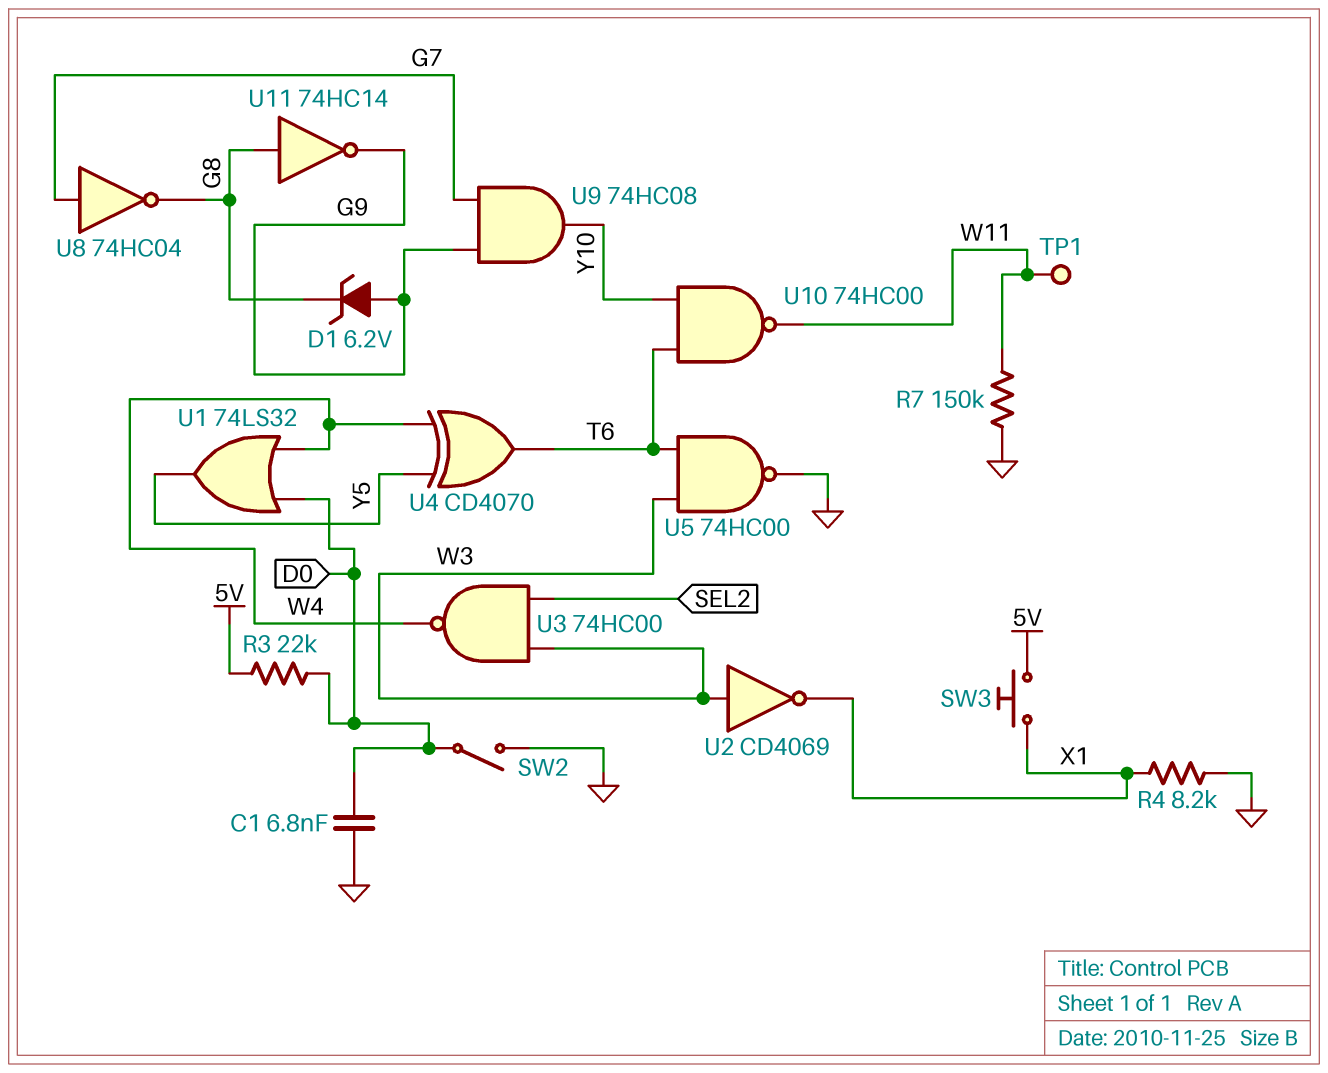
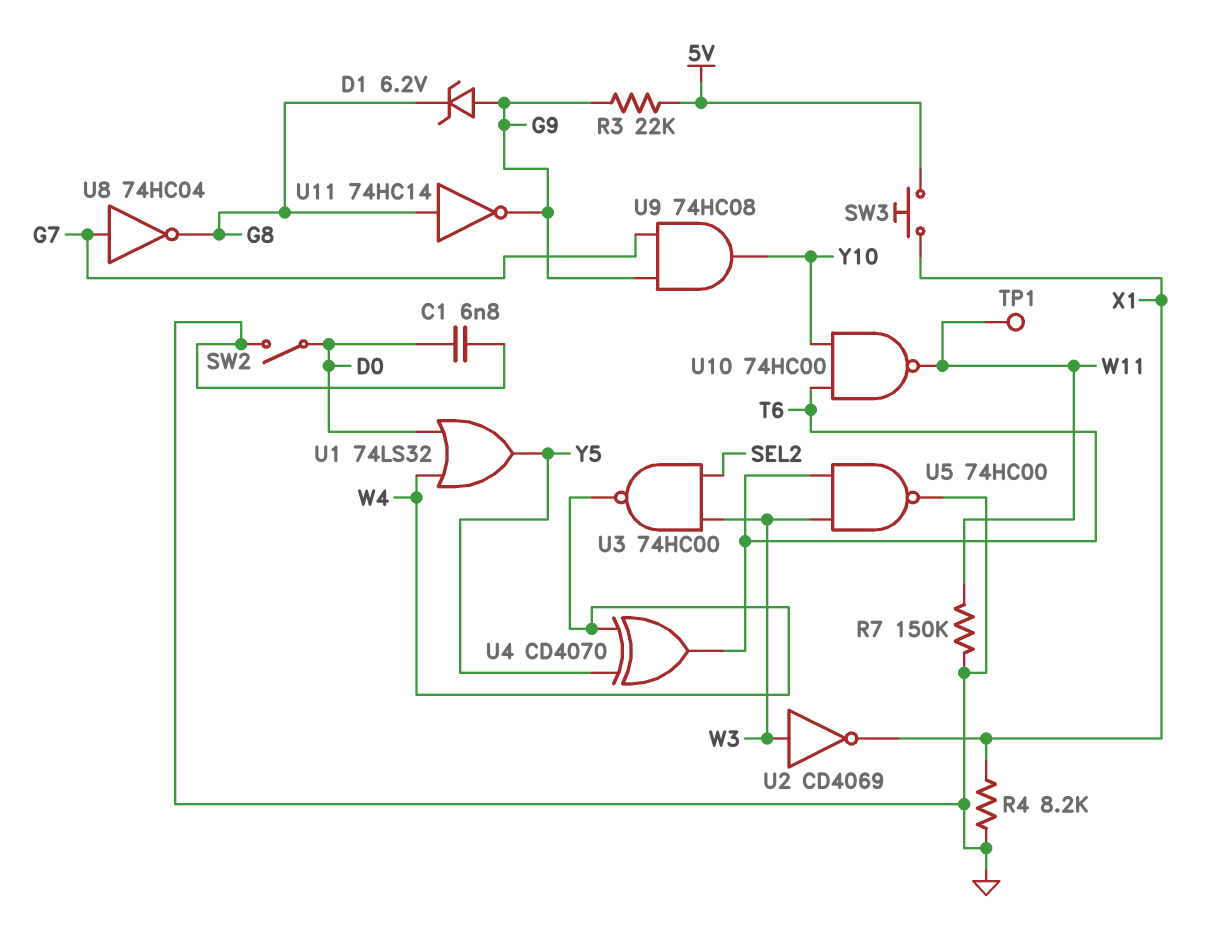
R3: 22k (5V, D0) -> 22k (5V, G9)

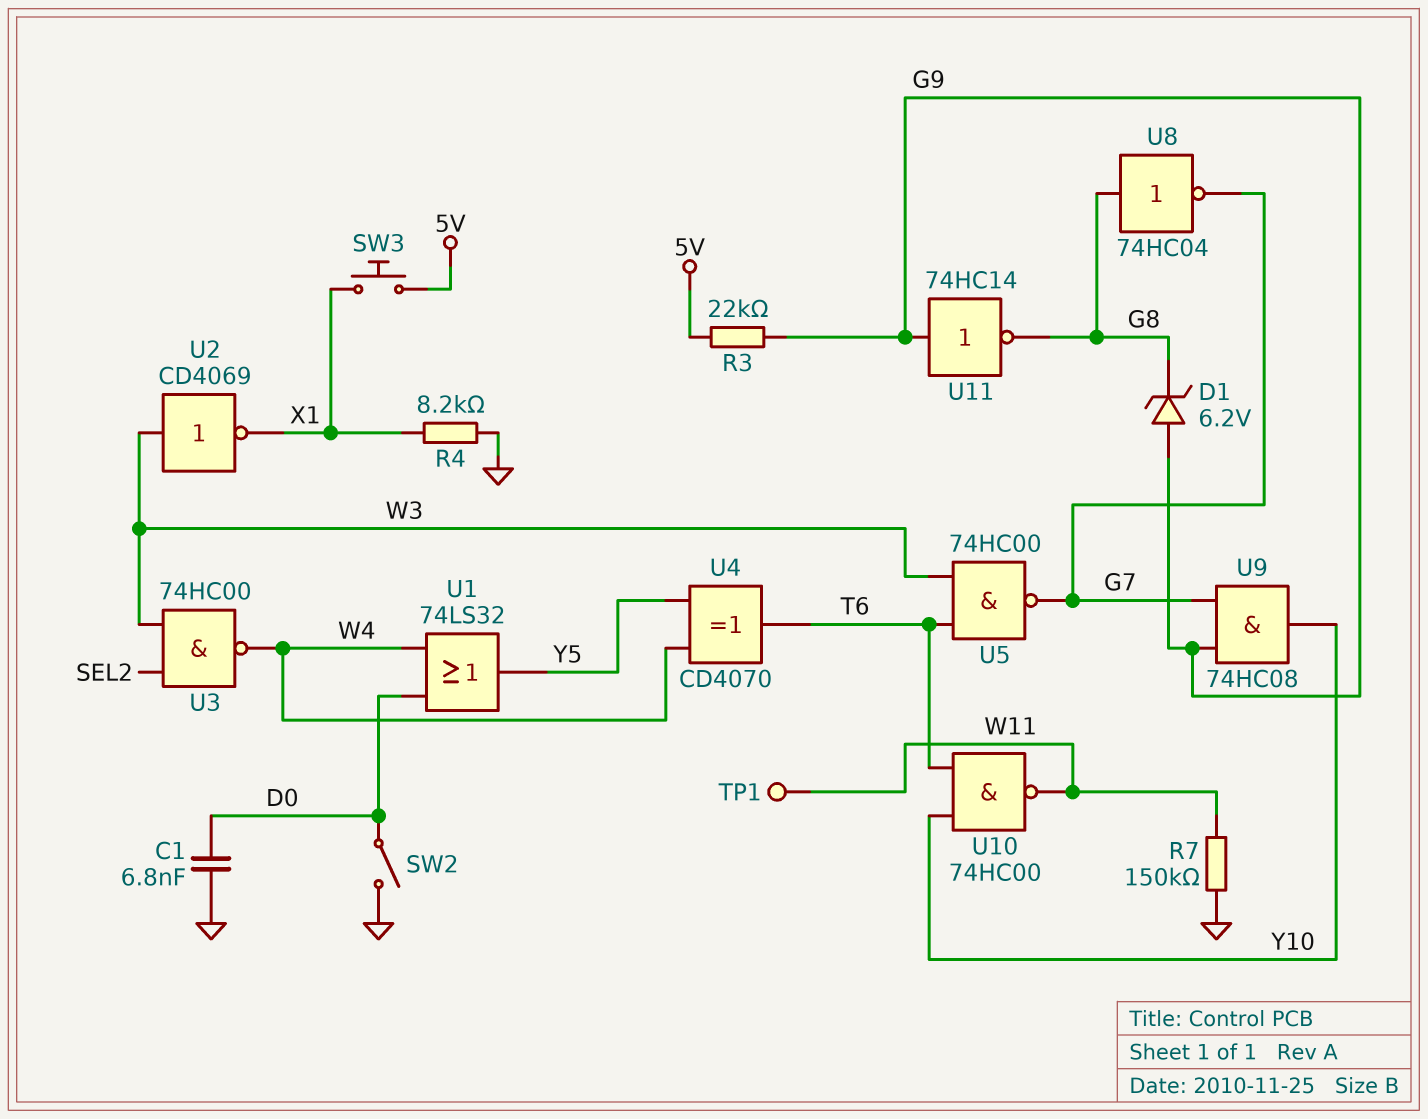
U5: NAND 74HC00 (in T6, in W3, out GND) -> NAND 74HC00 (in T6, in W3, out G7)
U8: NOT 74HC04 (in G7, out G8) -> NOT 74HC04 (in G8, out G7)
U11: NOT 74HC14 (in G8, out G9) -> NOT 74HC14 (in G9, out G8)

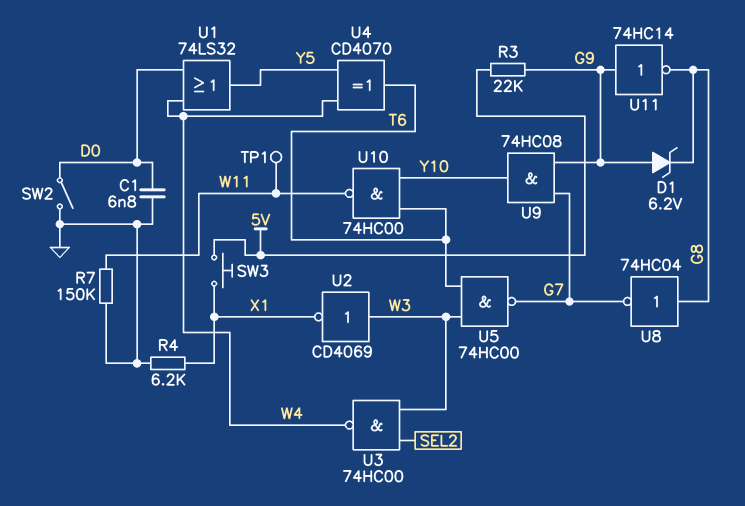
R4: 8.2k (GND, X1) -> 6.2k (GND, X1)

